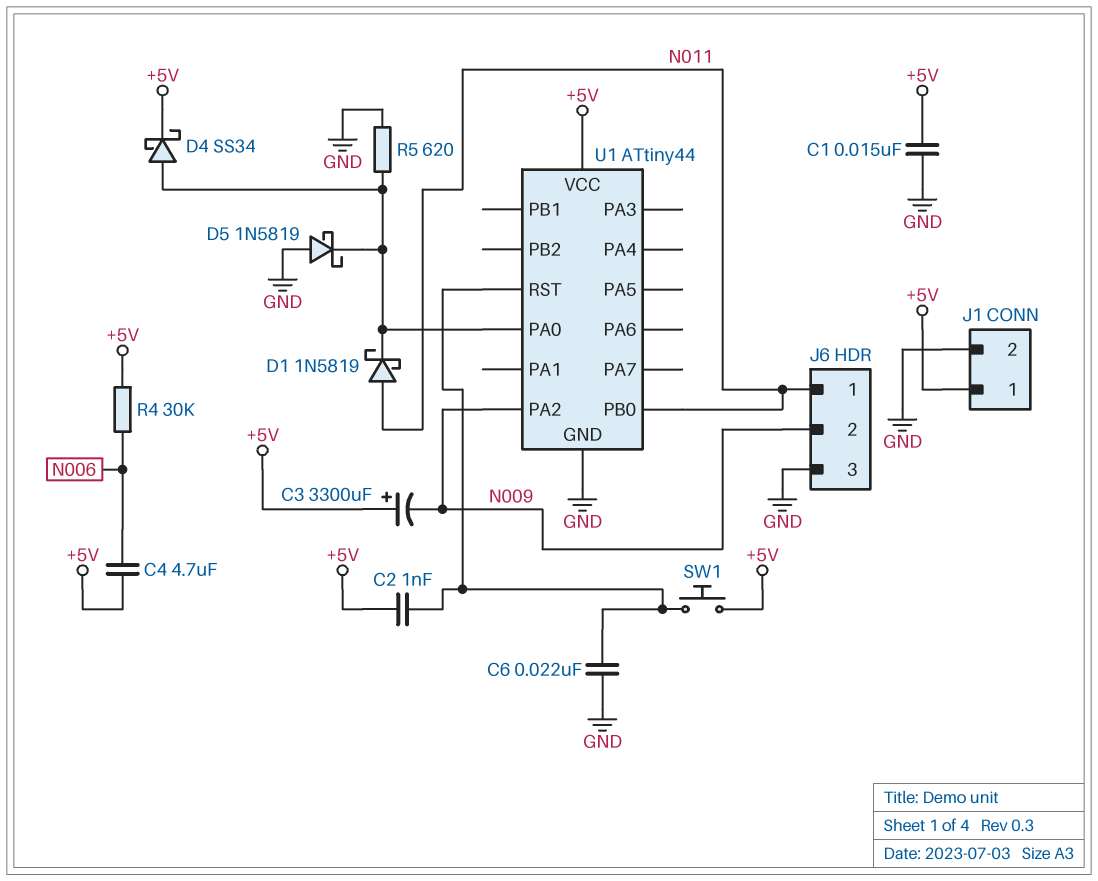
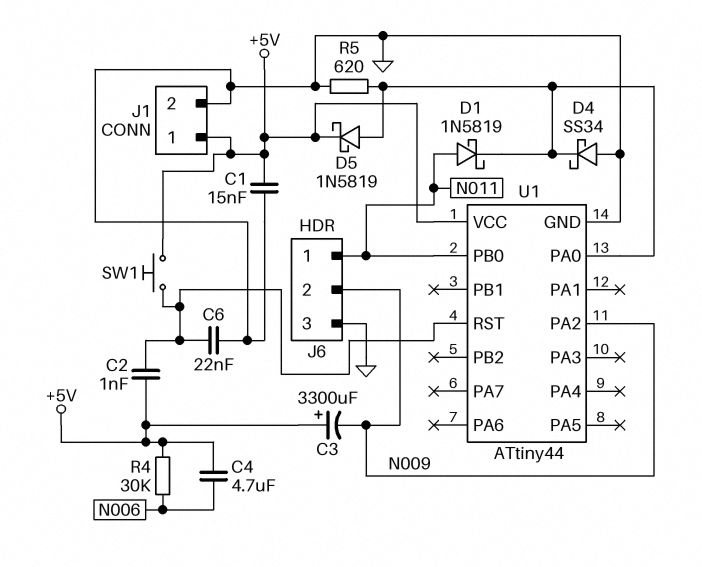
D4: schottky SS34 (A U1/PA0, K +5V) -> schottky SS34 (A GND, K U1/PA0)
D5: schottky 1N5819 (A GND, K U1/PA0) -> schottky 1N5819 (A U1/PA0, K +5V)

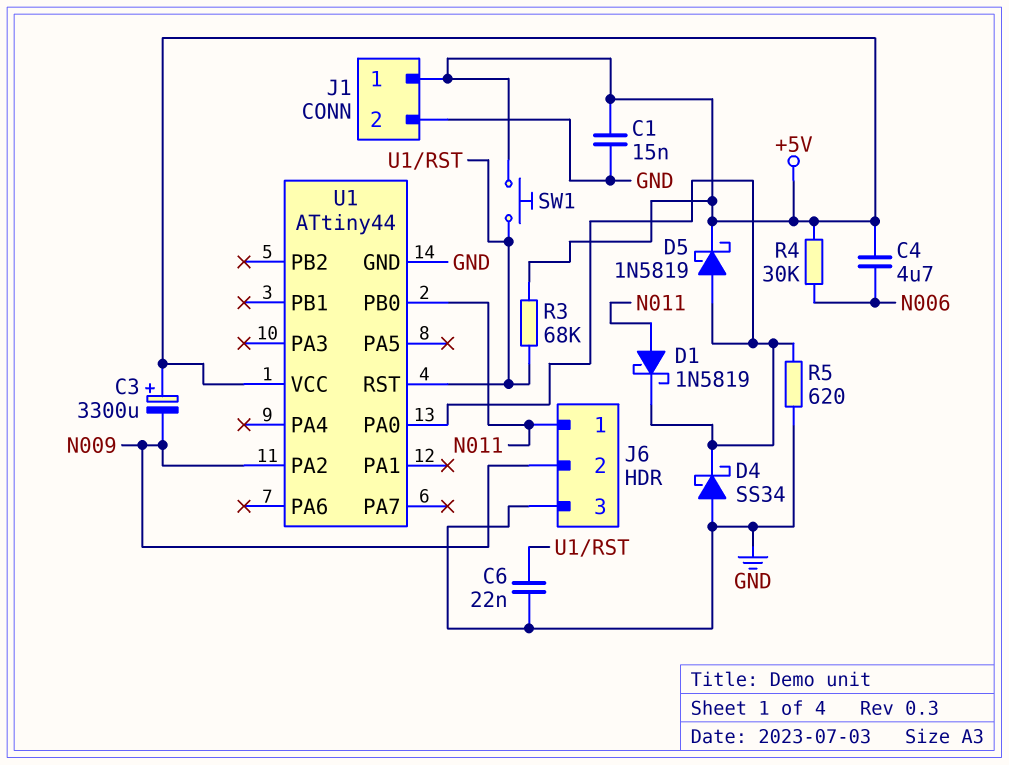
C2: 1nF (+5V, U1/RST) -> none
R3: none -> 68k (+5V, U1/RST)

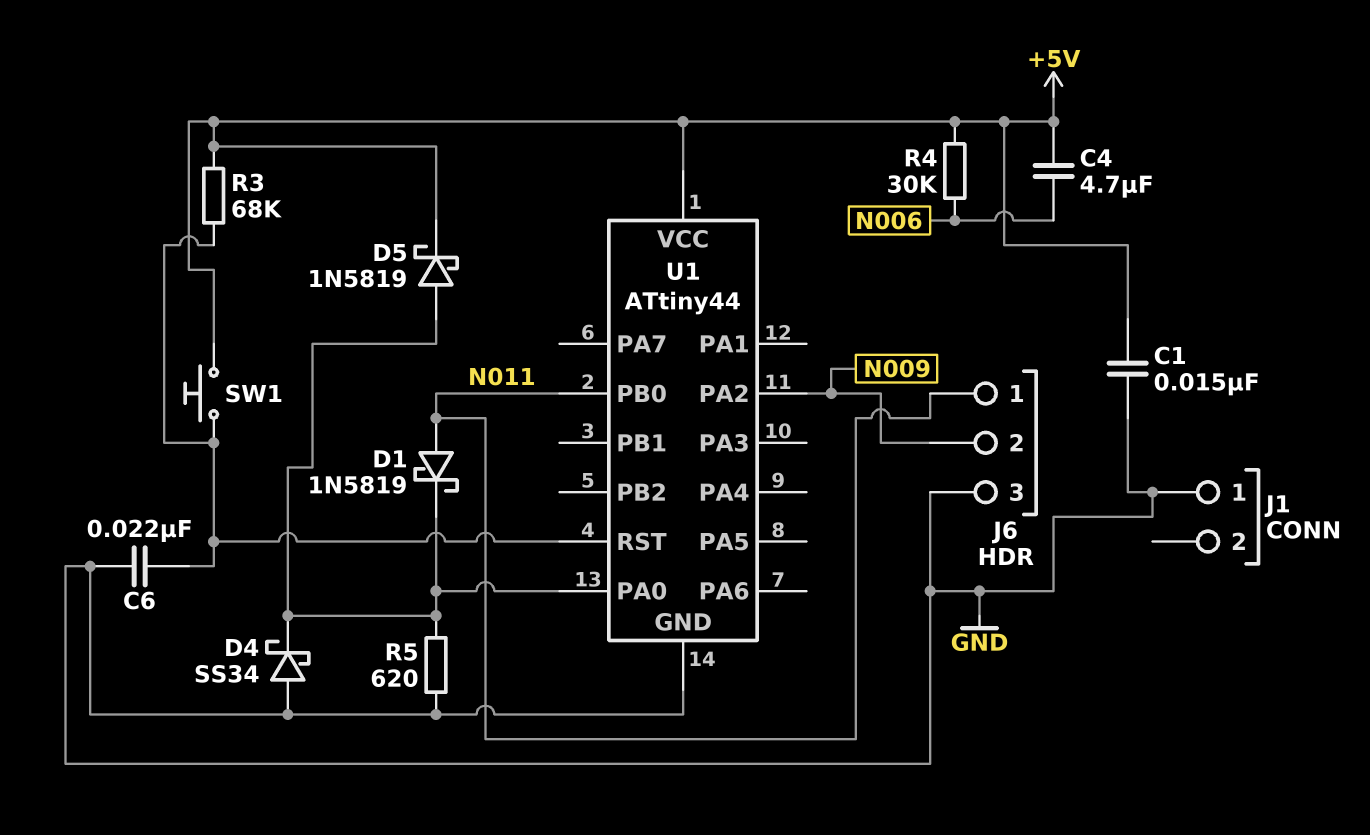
C3: 3300uF (plus +5V, minus N009) -> none
J1 pin 1: +5V -> GND
J1 pin 2: GND -> none

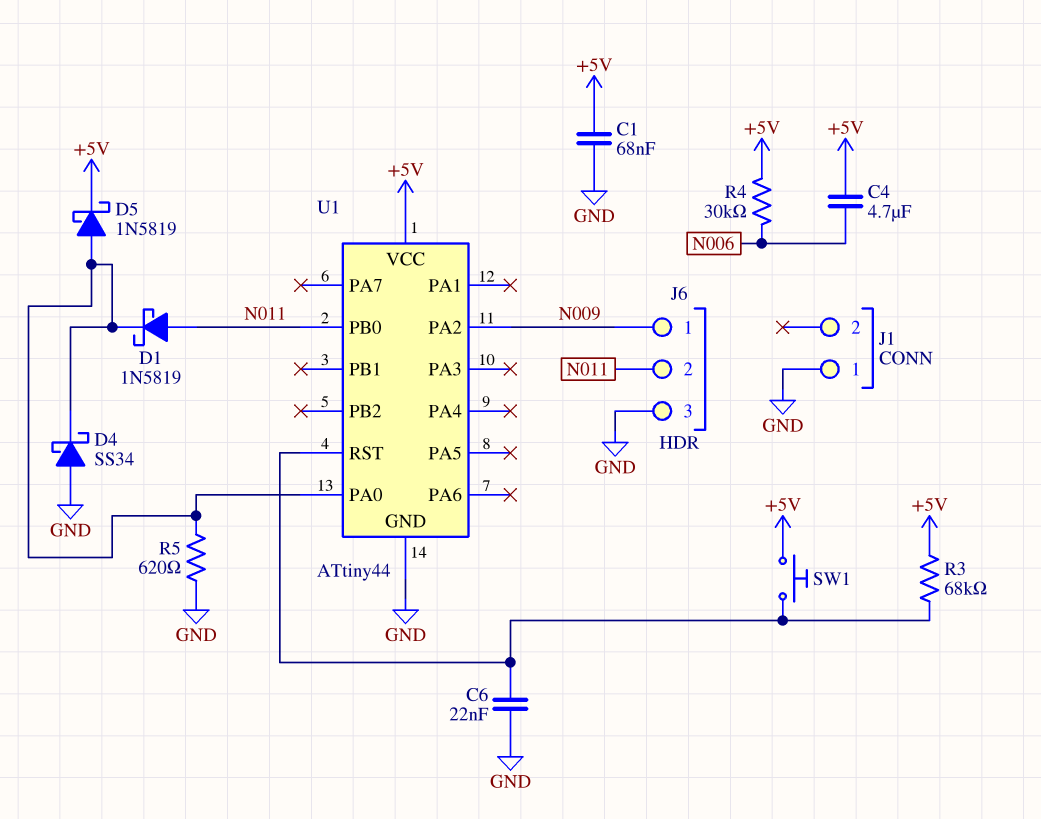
C1: 15nF (+5V, GND) -> 68nF (+5V, GND)
J6 pin 1: N011 -> N009
J6 pin 2: N009 -> N011

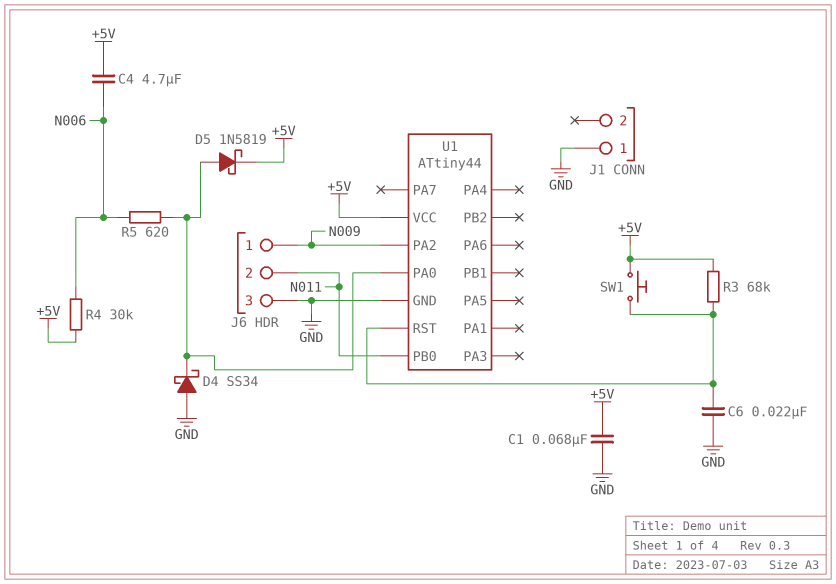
D1: schottky 1N5819 (A N011, K U1/PA0) -> none
R5: 620 (GND, U1/PA0) -> 620 (N006, U1/PA0)

